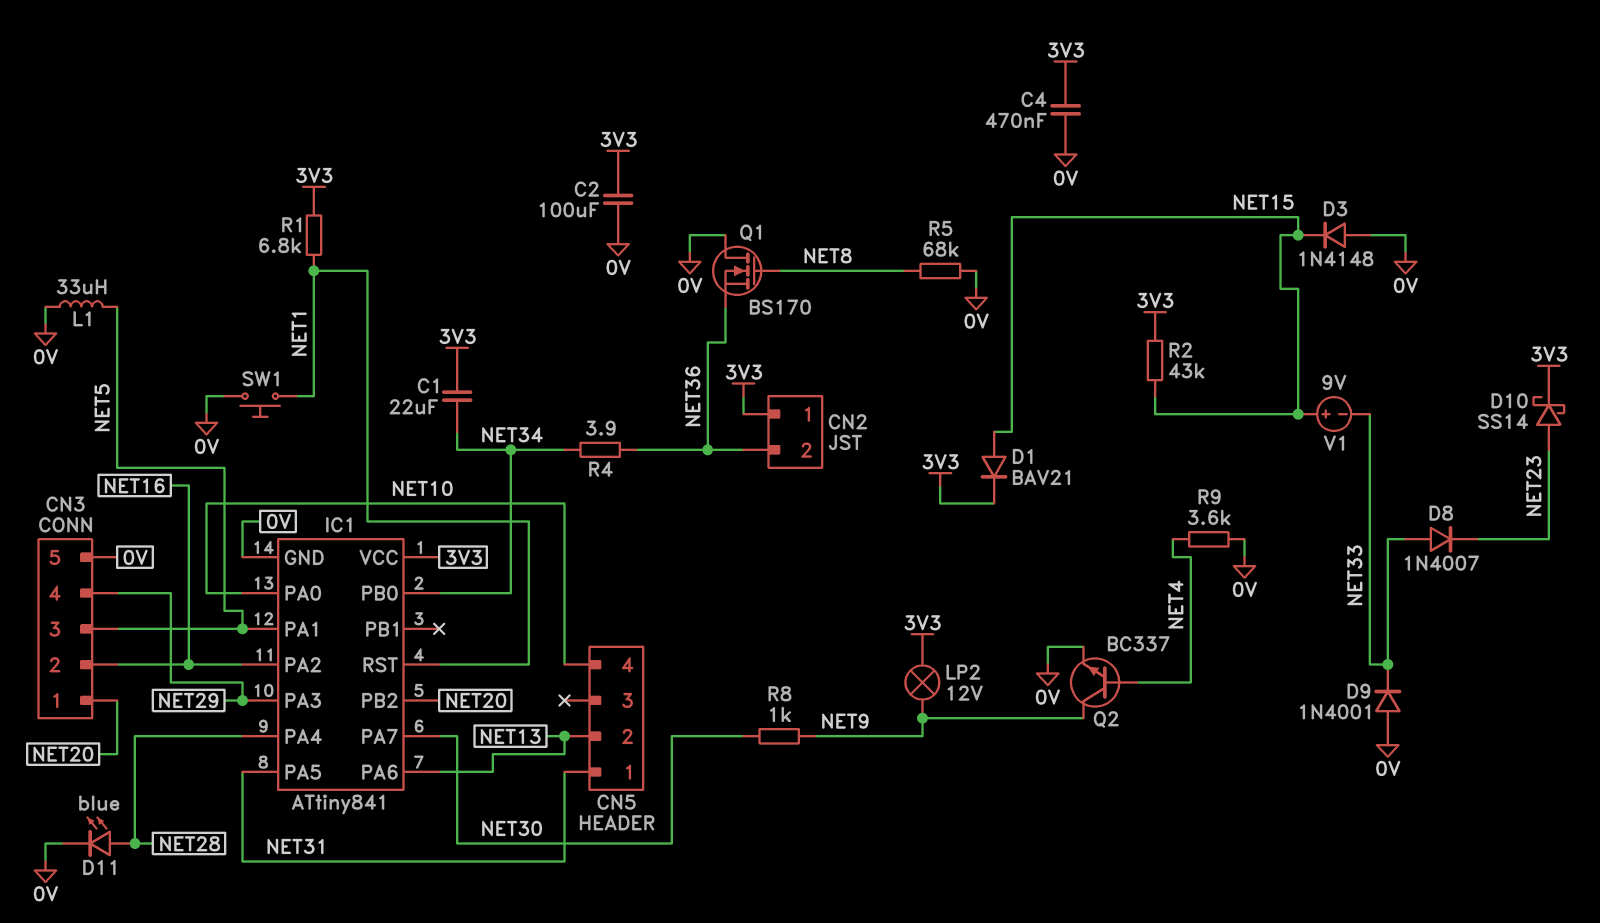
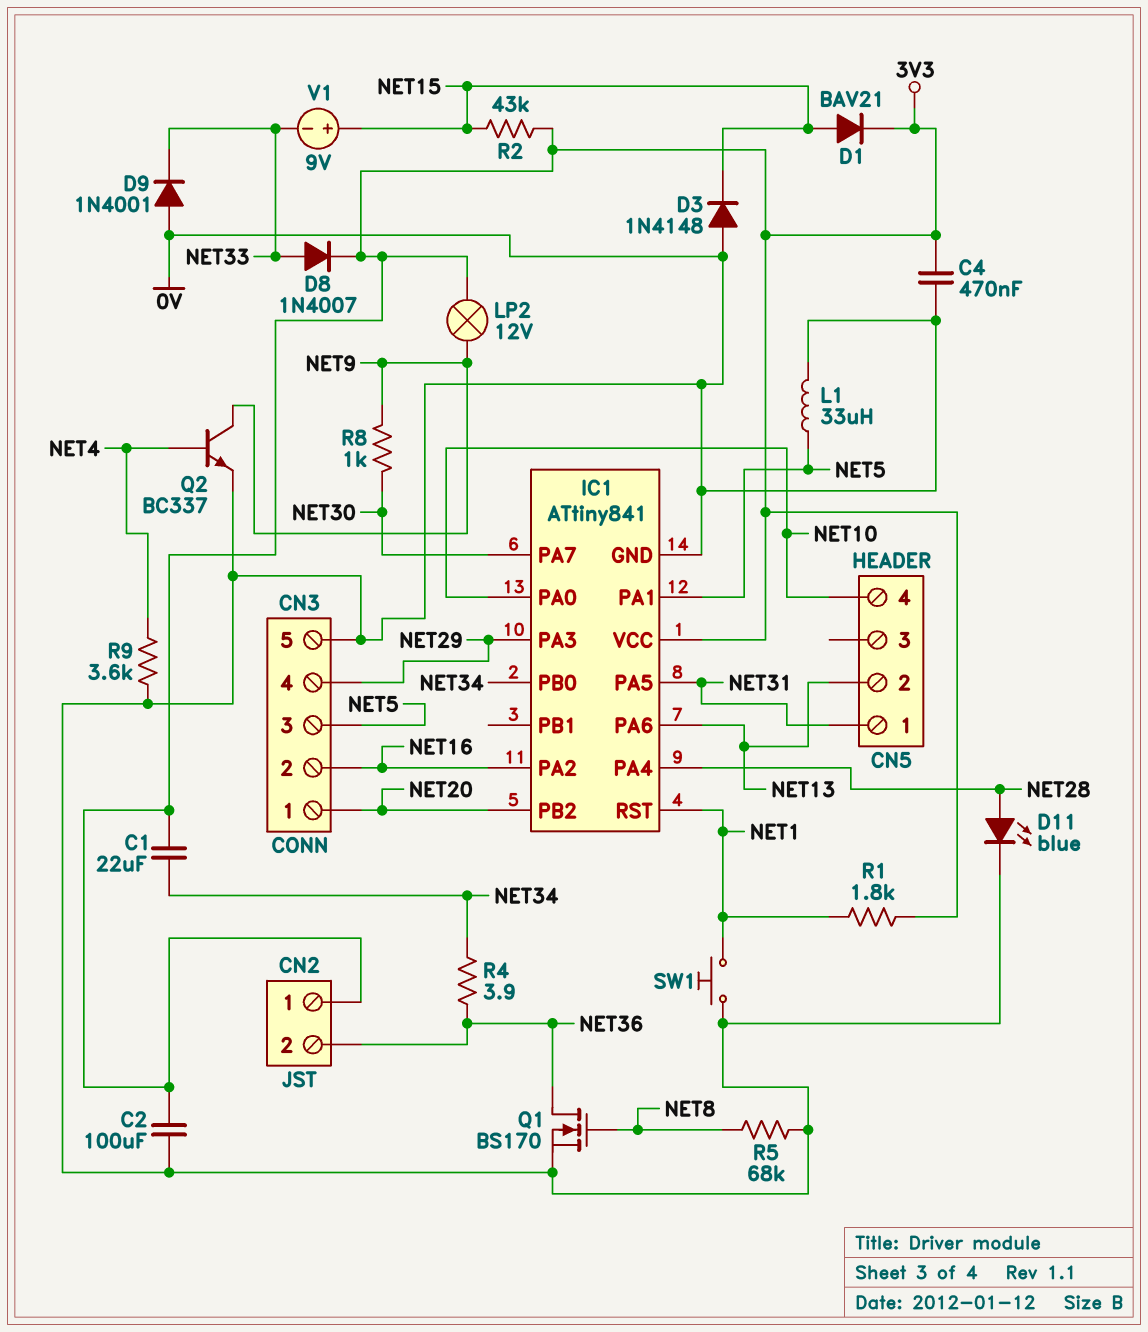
D8: diode 1N4007 (A NET33, K NET23) -> diode 1N4007 (A NET33, K 3V3)
D10: schottky SS14 (A NET23, K 3V3) -> none
Q1: NMOS BS170 (G NET8, D 0V, S NET36) -> NMOS BS170 (G NET8, D NET36, S 0V)
R1: 6.8k (3V3, NET1) -> 1.8k (3V3, NET1)

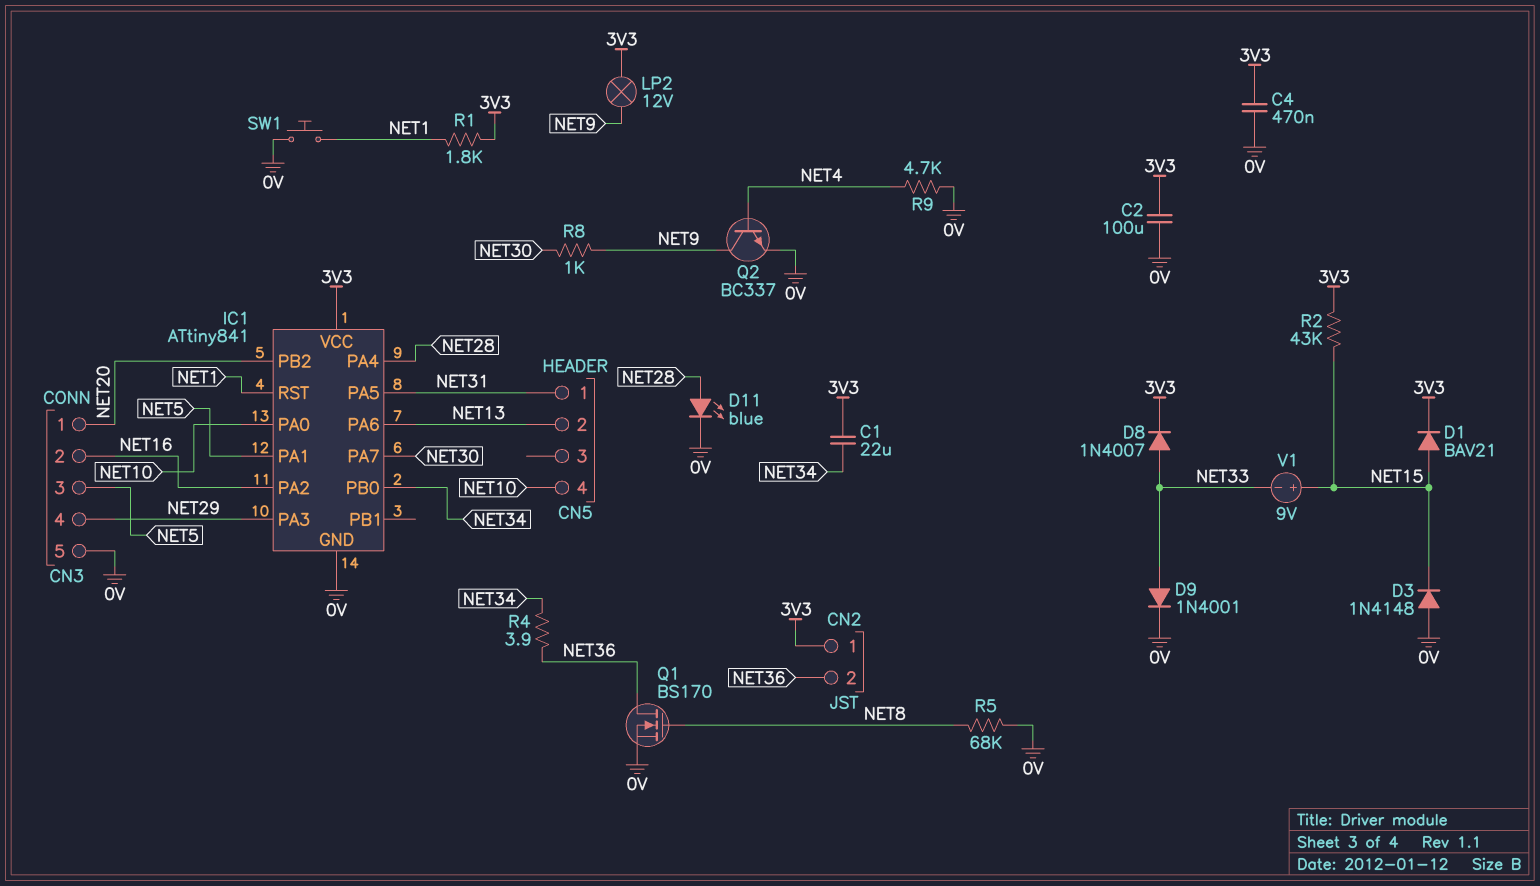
D9: diode 1N4001 (A 0V, K NET33) -> diode 1N4001 (A NET33, K 0V)
L1: 33uH (0V, NET5) -> none
R9: 3.6k (0V, NET4) -> 4.7k (0V, NET4)

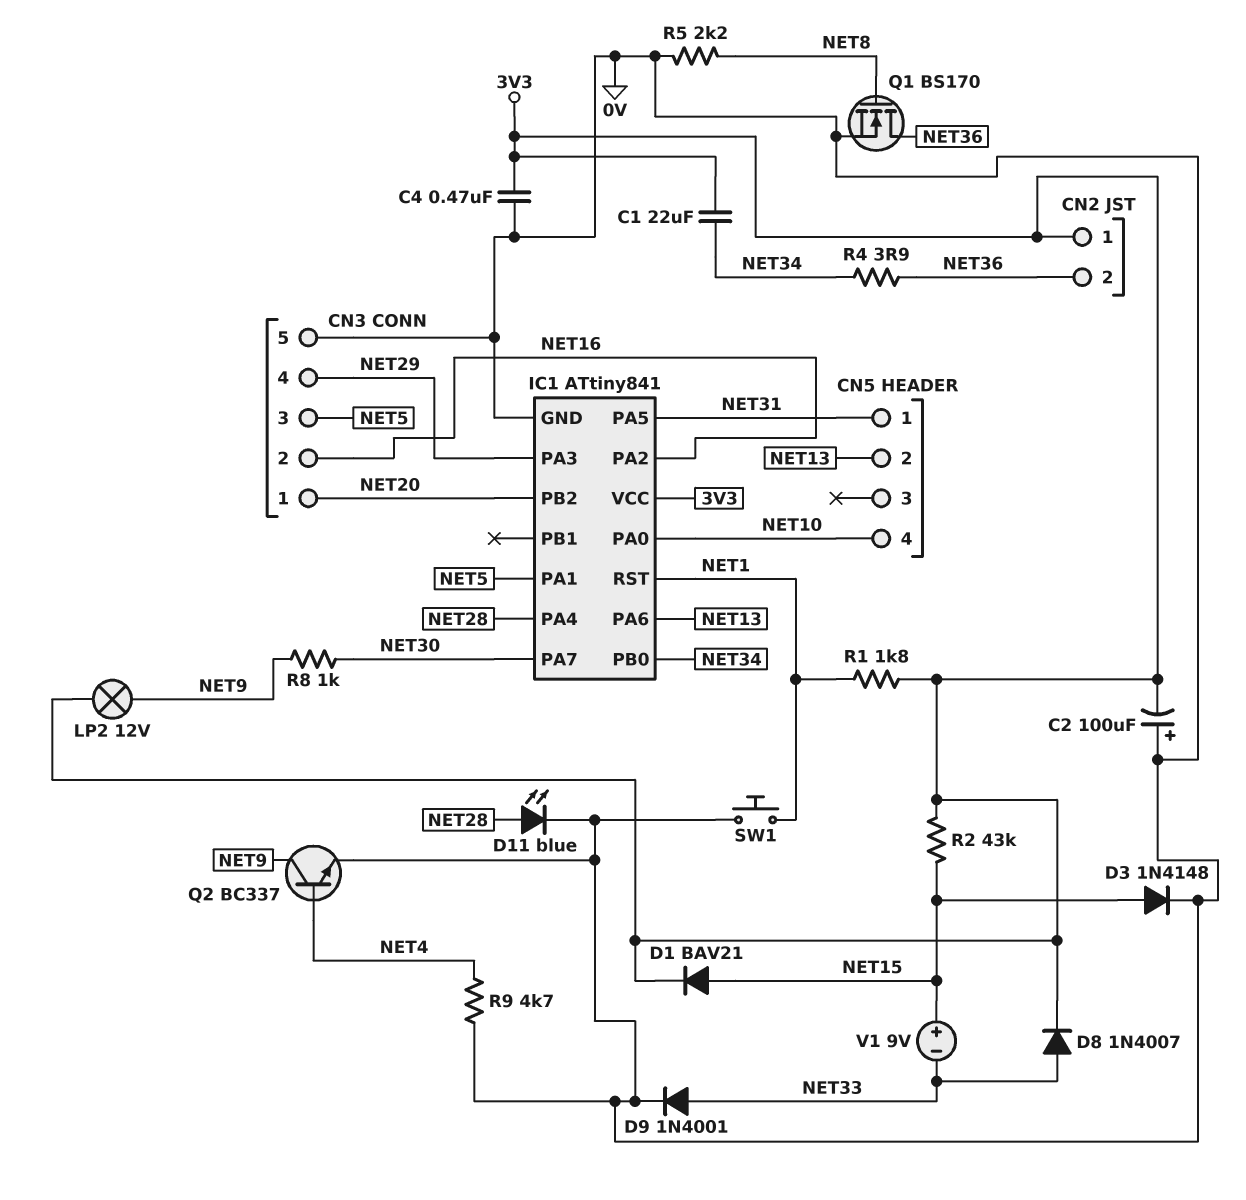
C2: 100uF (0V, 3V3) -> 100uF (plus 0V, minus 3V3)
D3: diode 1N4148 (A 0V, K NET15) -> diode 1N4148 (A NET15, K 0V)
R5: 68k (0V, NET8) -> 2.2k (0V, NET8)

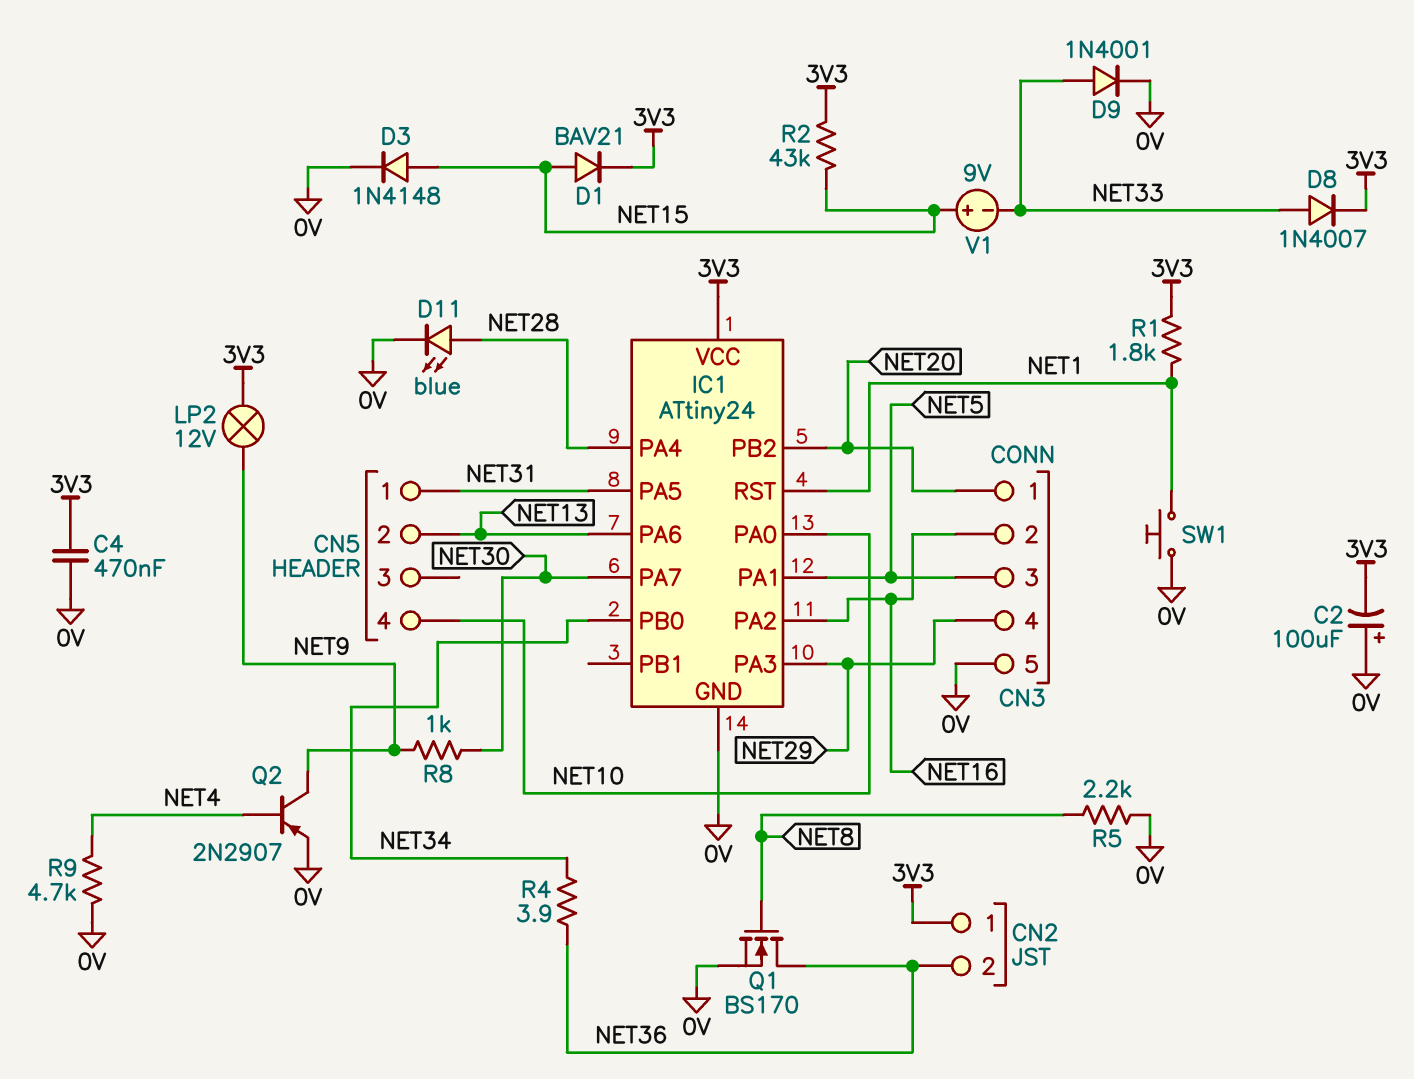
C1: 22uF (3V3, NET34) -> none
IC1: ATtiny841 -> ATtiny24
Q2: NPN BC337 (B NET4, C NET9, E 0V) -> PNP 2N2907 (B NET4, C NET9, E 0V)

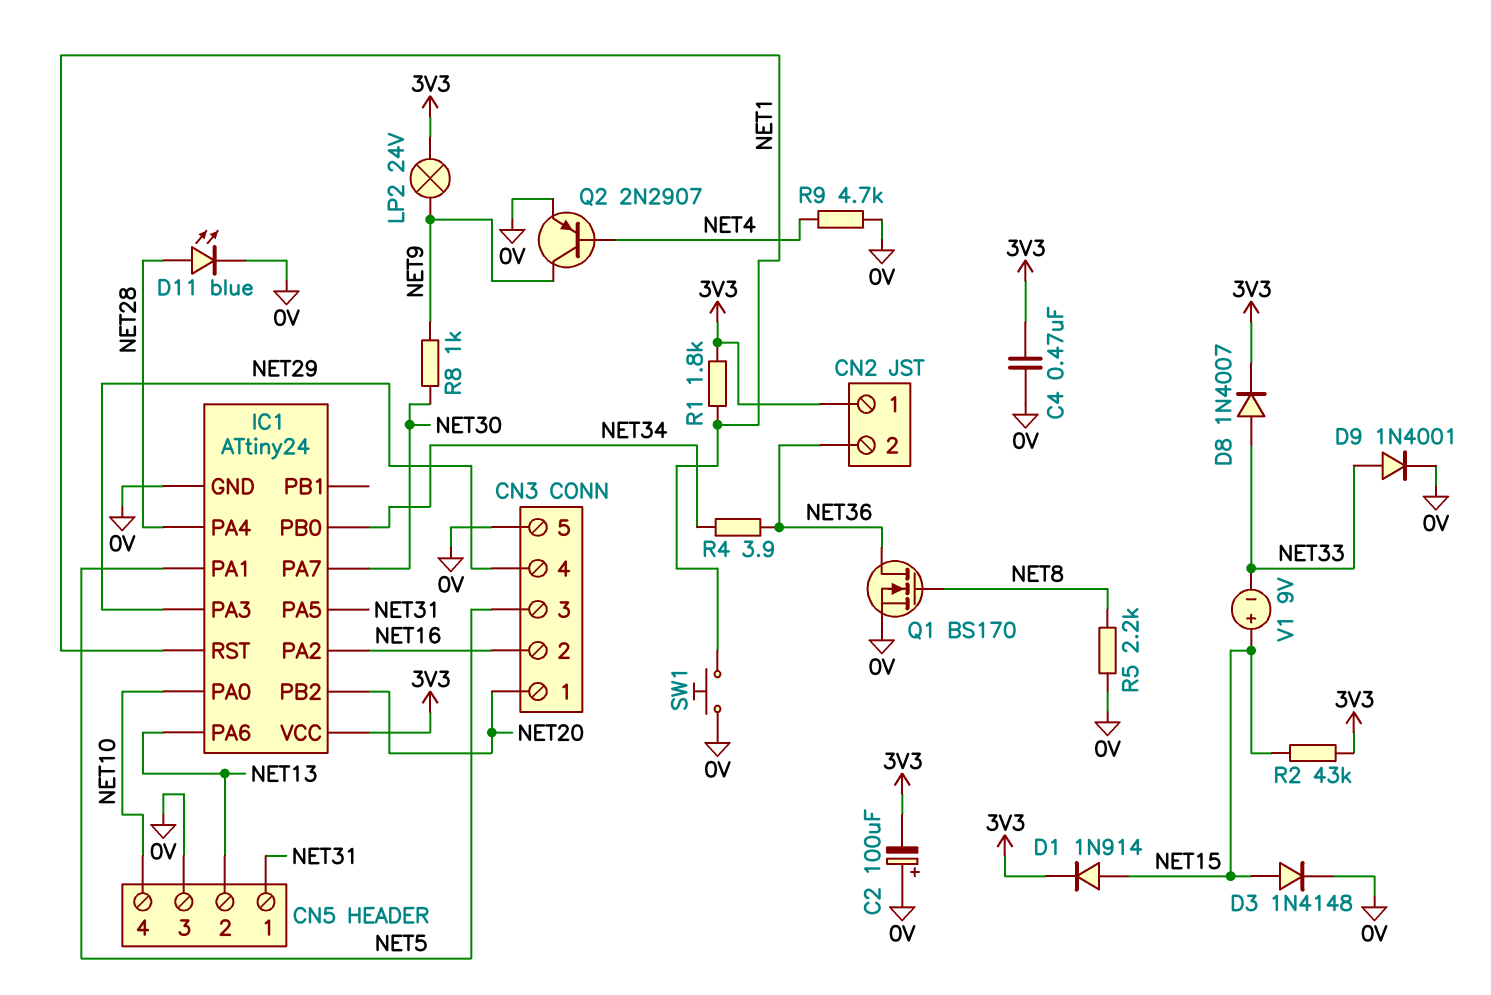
CN5 pin 3: none -> 0V
D1: diode BAV21 (A NET15, K 3V3) -> diode 1N914 (A NET15, K 3V3)
LP2: lamp 12V (3V3, NET9) -> lamp 24V (3V3, NET9)

